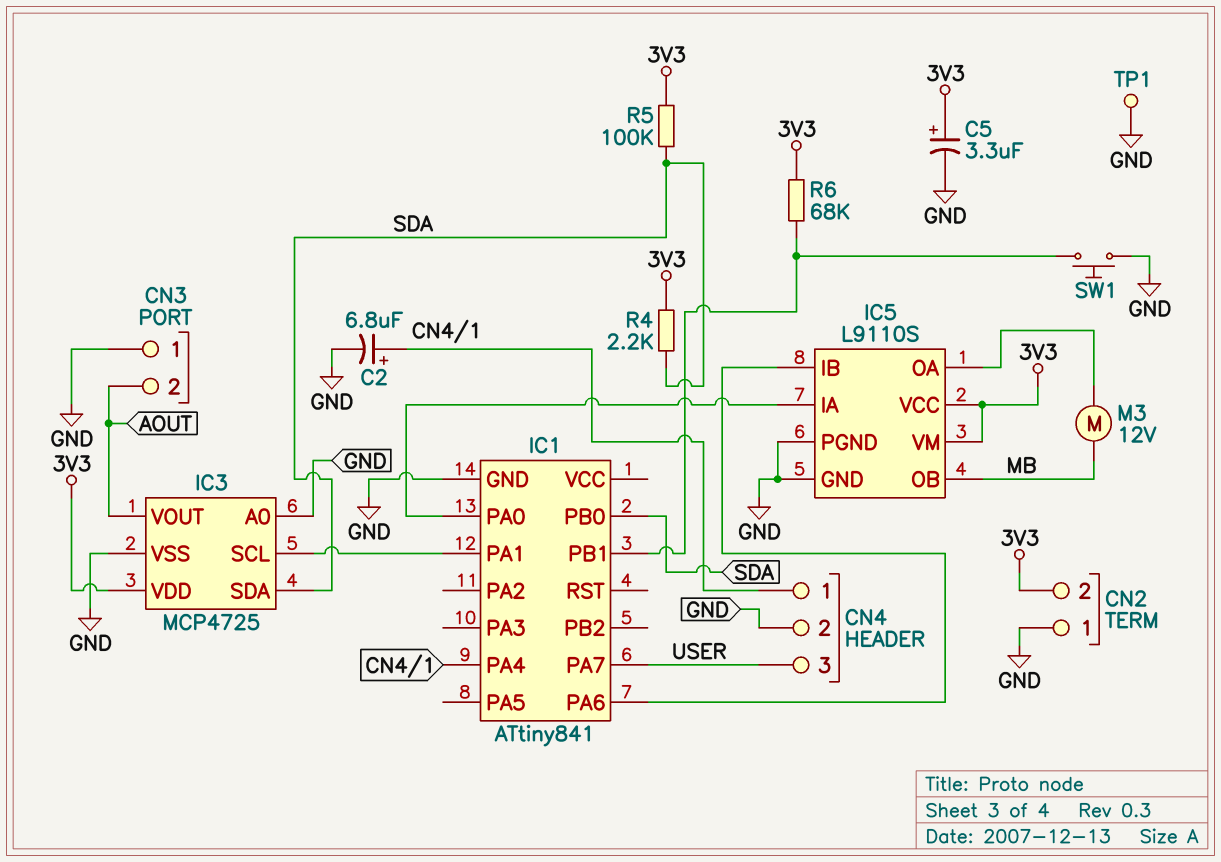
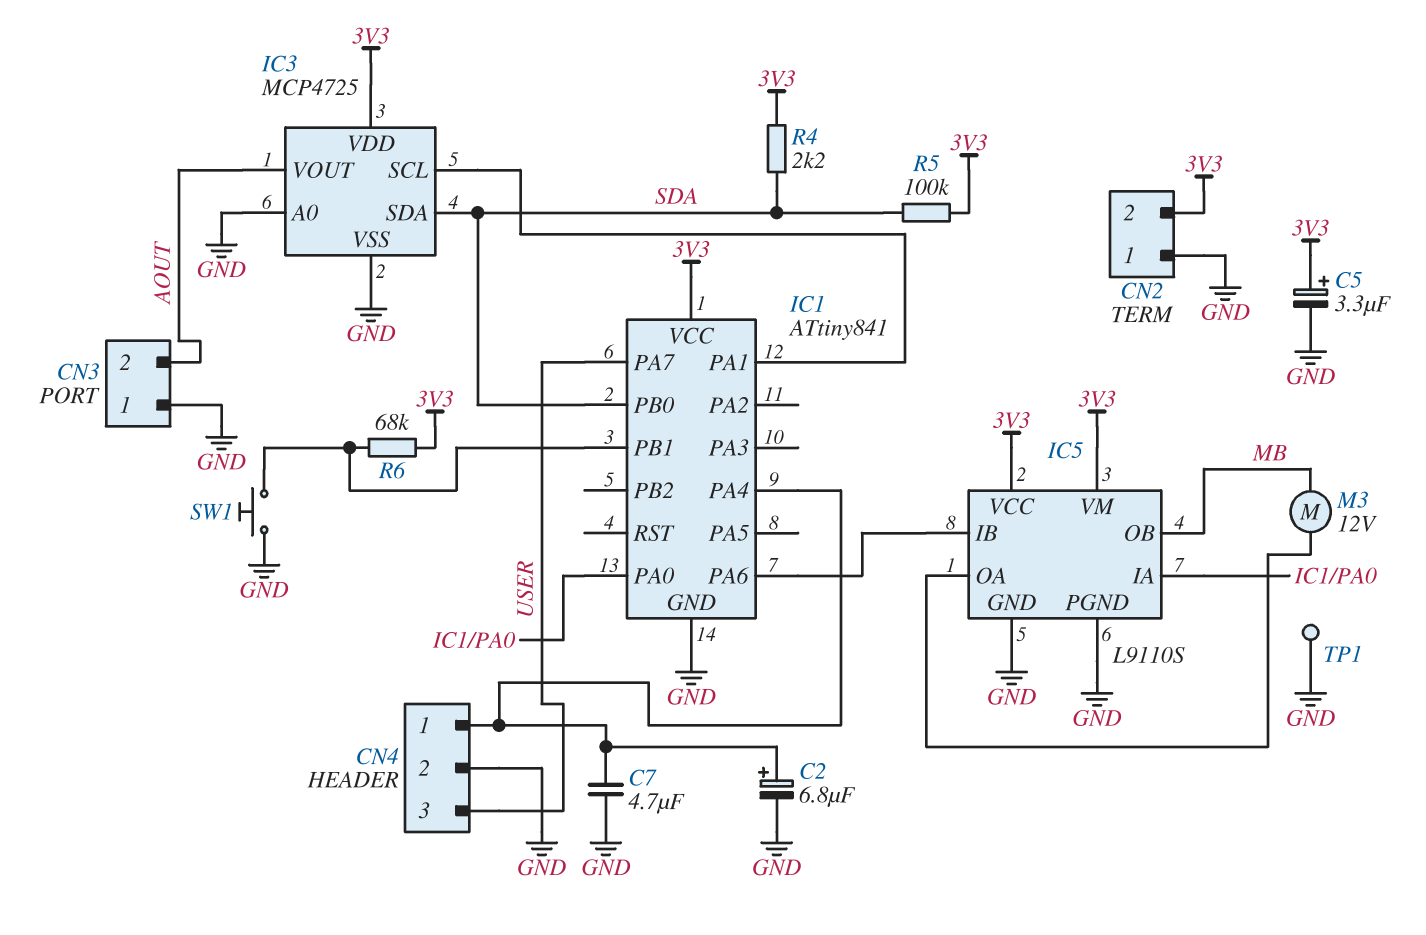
C7: none -> 4.7uF (CN4/1, GND)
IC1 pin VCC: none -> 3V3

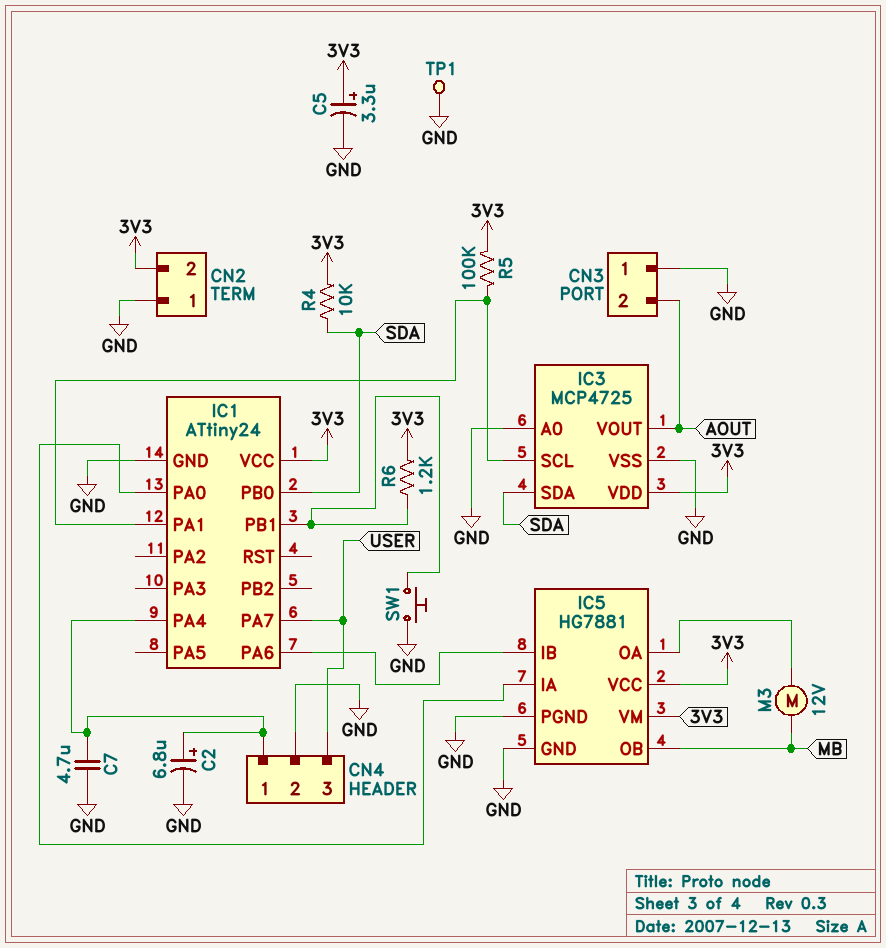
IC1: ATtiny841 -> ATtiny24
IC5: L9110S -> HG7881
R4: 2.2k (3V3, SDA) -> 10k (3V3, SDA)
R5: 100k (3V3, SDA) -> 100k (3V3, IC1/PA1)
R6: 68k (3V3, IC1/PB1) -> 1.2k (3V3, IC1/PB1)

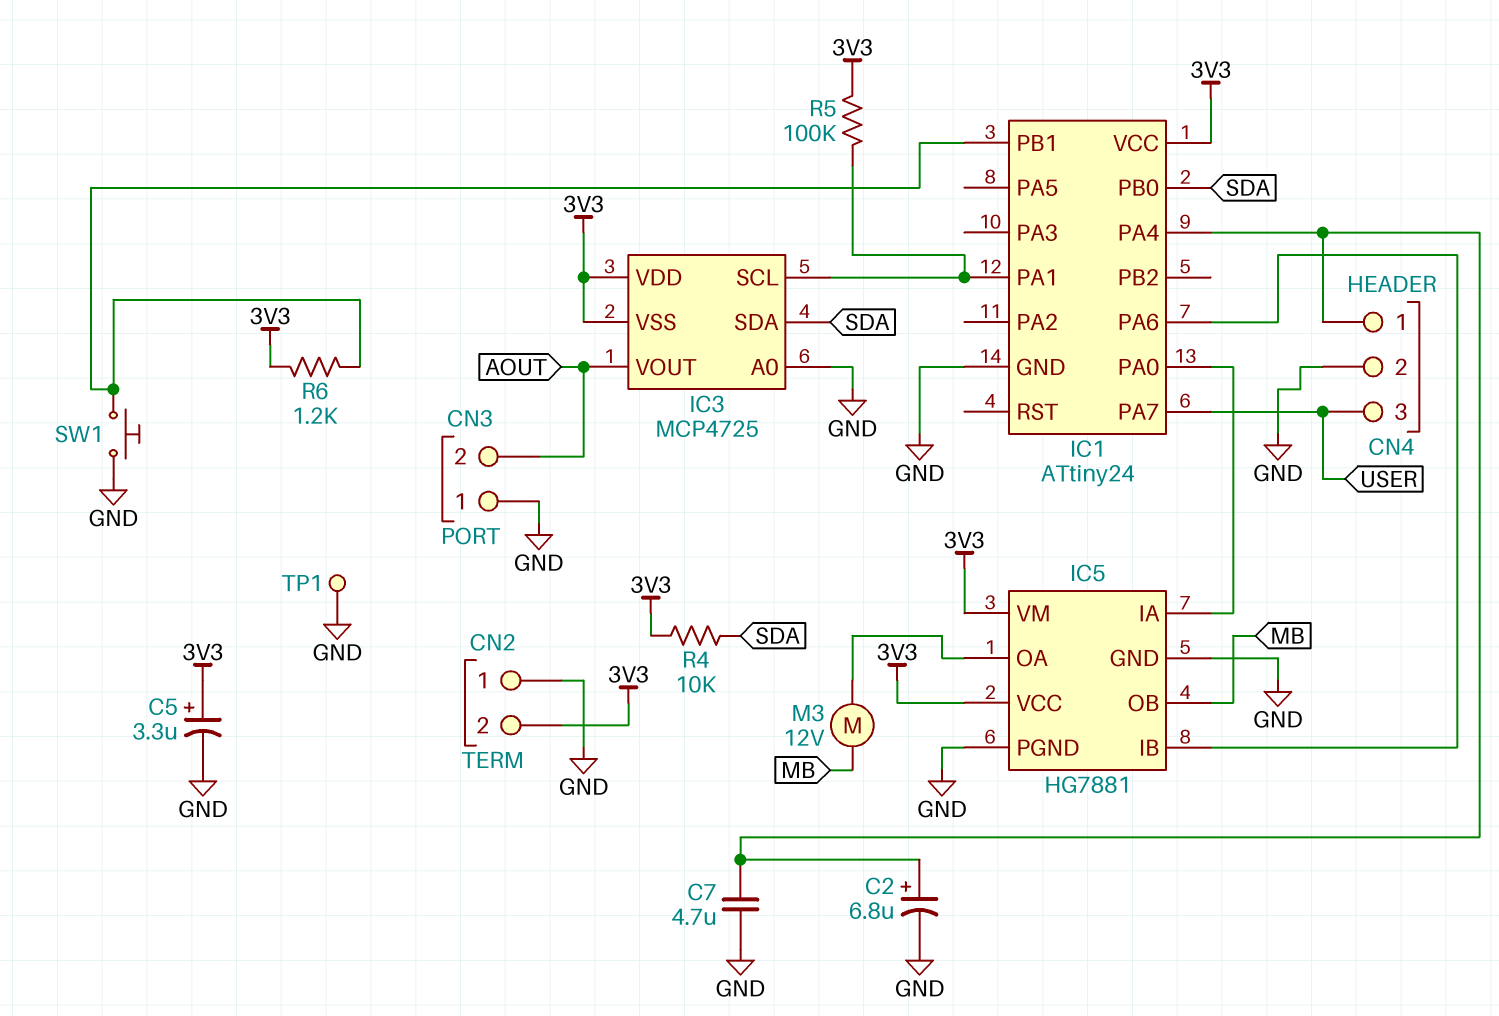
IC3 pin VSS: GND -> 3V3

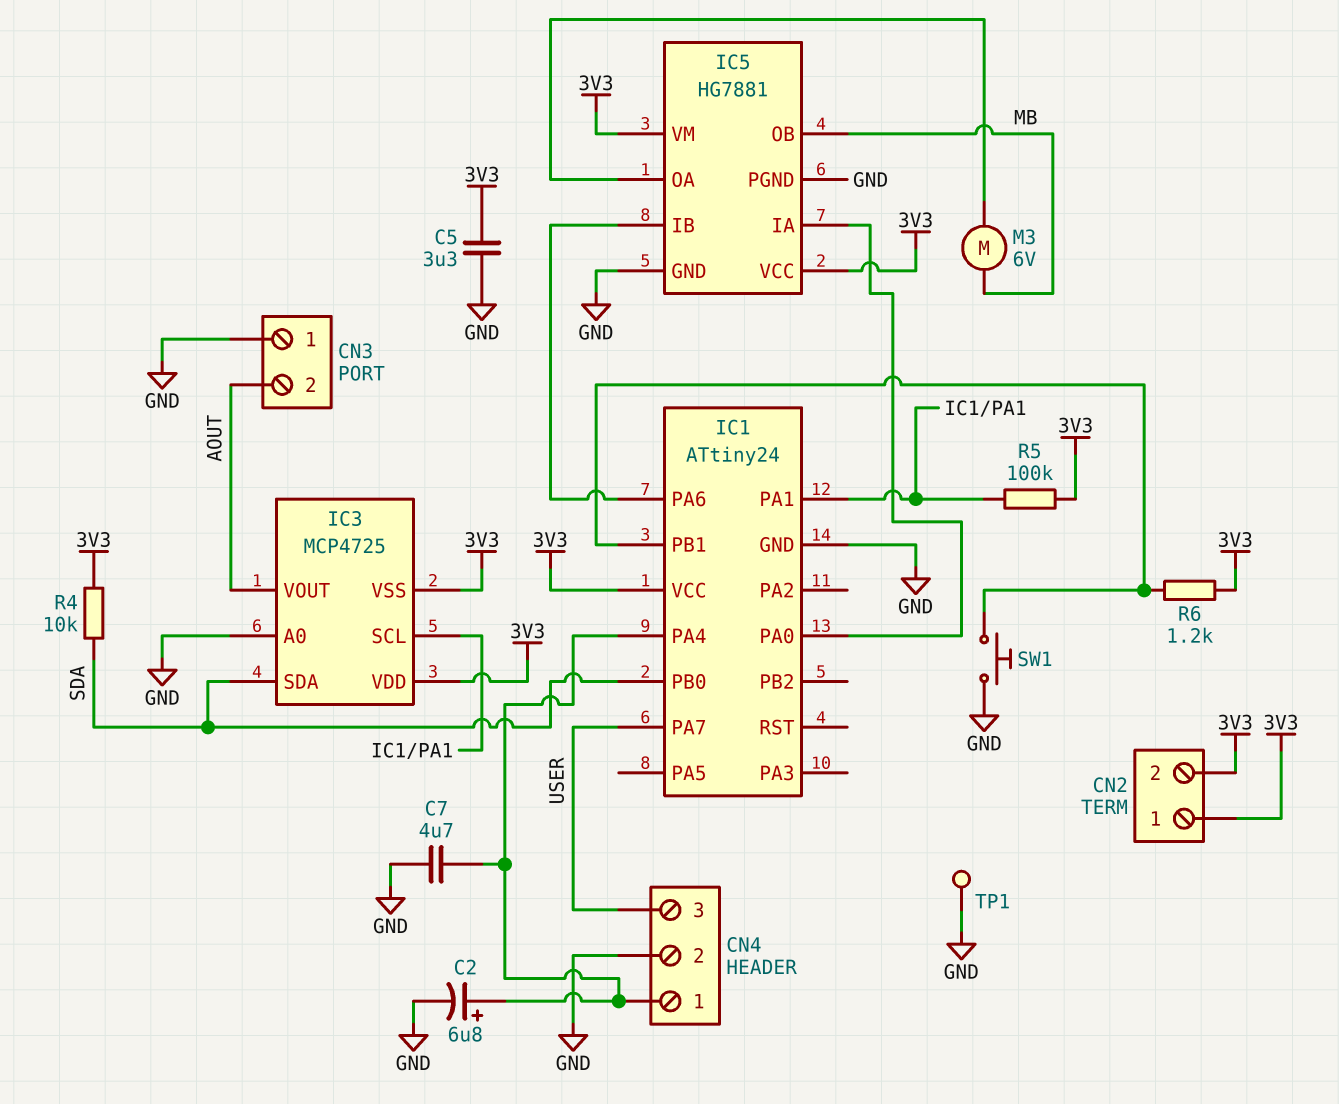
C5: 3.3uF (plus 3V3, minus GND) -> 3.3uF (3V3, GND)
CN2 pin 1: GND -> 3V3
M3: motor 12V (IC5/OA, MB) -> motor 6V (IC5/OA, MB)

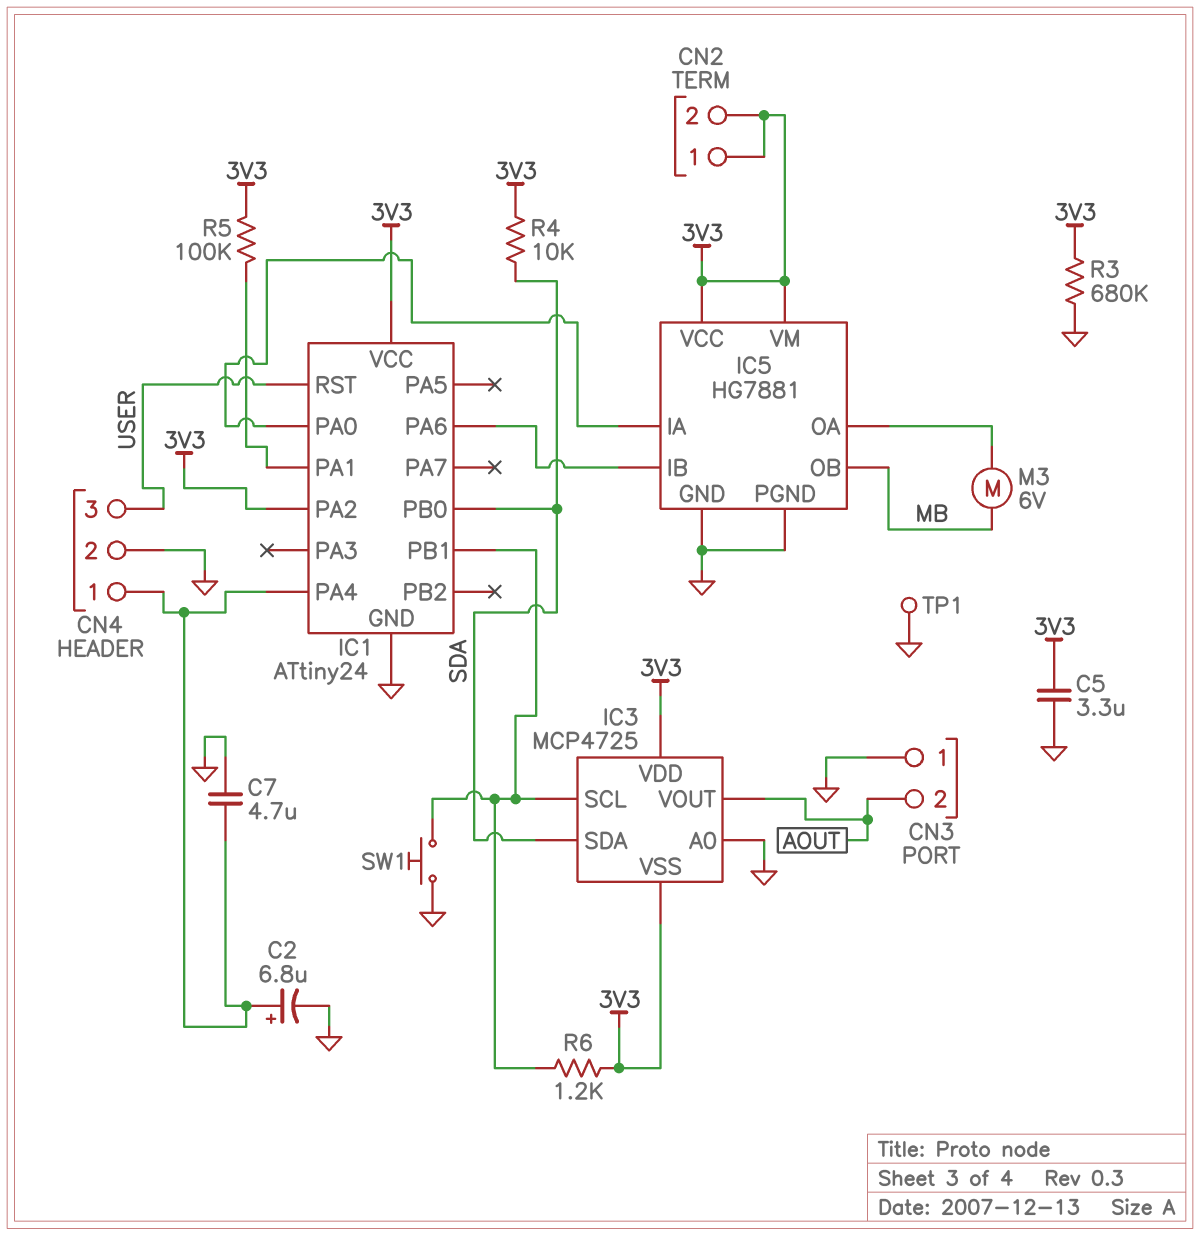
IC1 pin PA2: none -> 3V3
IC1 pin PA7: USER -> none
IC1 pin RST: none -> USER
IC3 pin SCL: IC1/PA1 -> IC1/PB1
R3: none -> 680k (3V3, GND)

